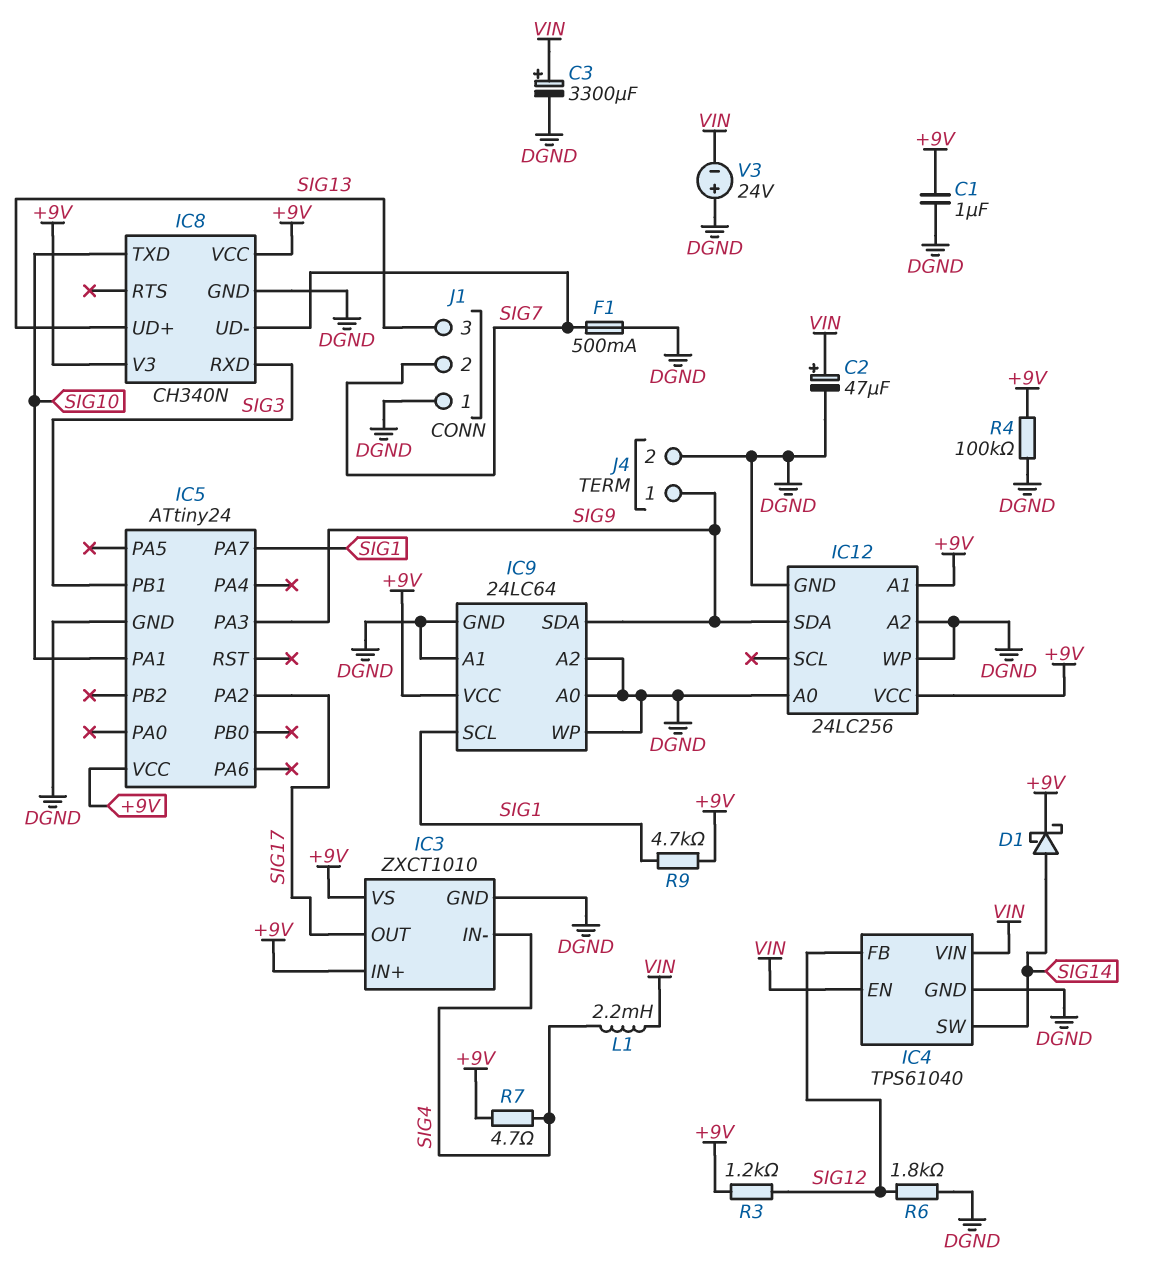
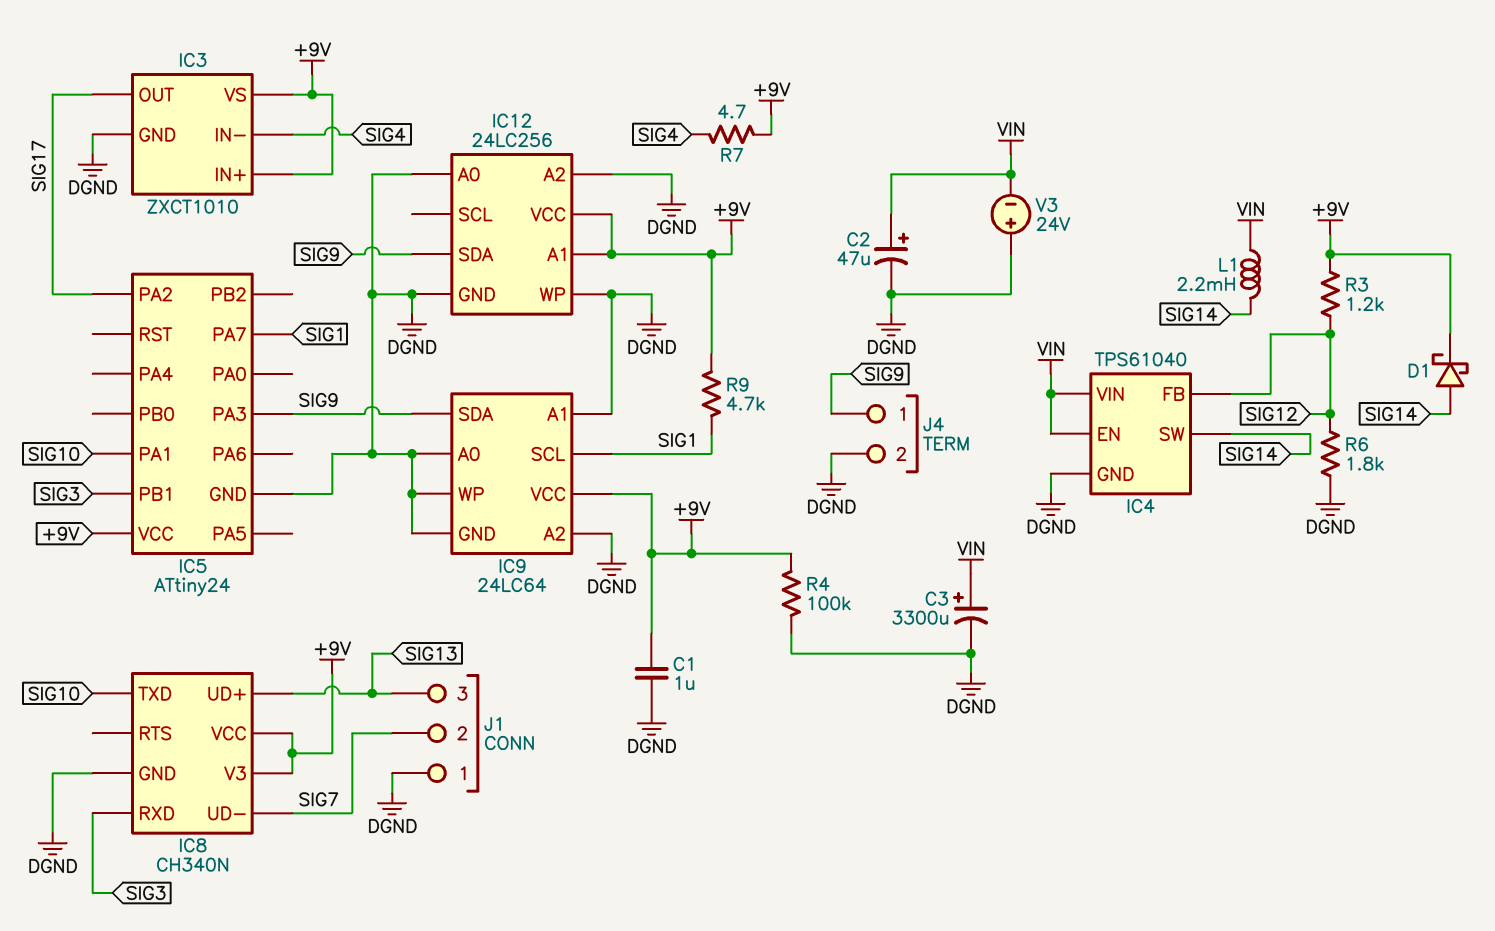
F1: 500mA (DGND, SIG7) -> none
L1: 2.2mH (SIG4, VIN) -> 2.2mH (SIG14, VIN)

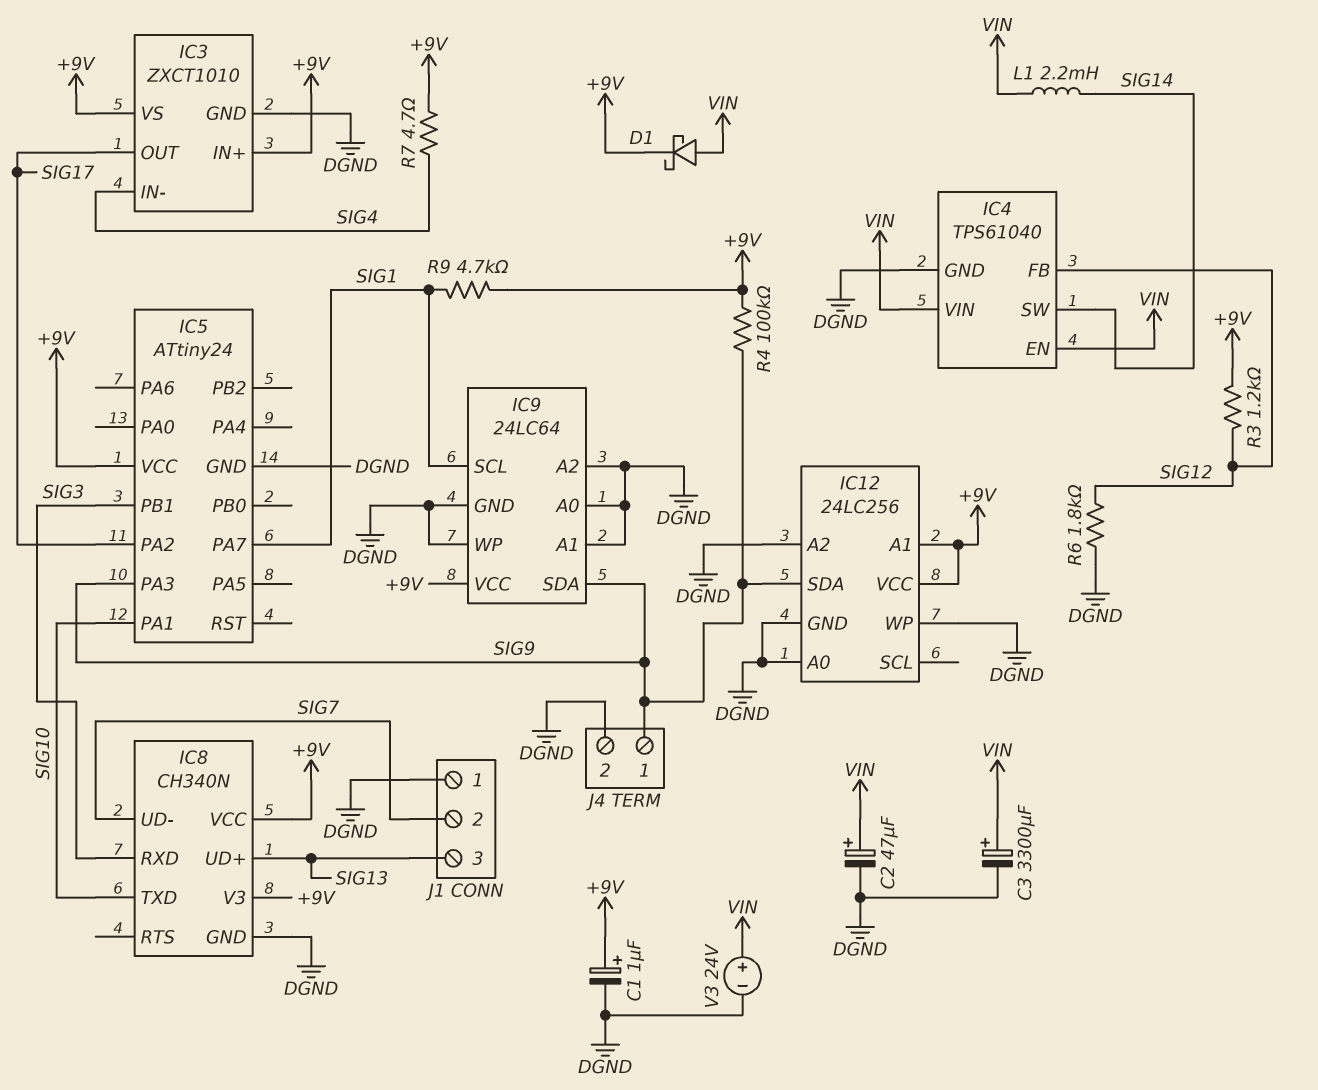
C1: 1uF (+9V, DGND) -> 1uF (plus +9V, minus DGND)
D1: schottky (A SIG14, K +9V) -> schottky (A VIN, K +9V)
R4: 100k (+9V, DGND) -> 100k (+9V, SIG9)
V3: 24V (plus DGND, minus VIN) -> 24V (plus VIN, minus DGND)

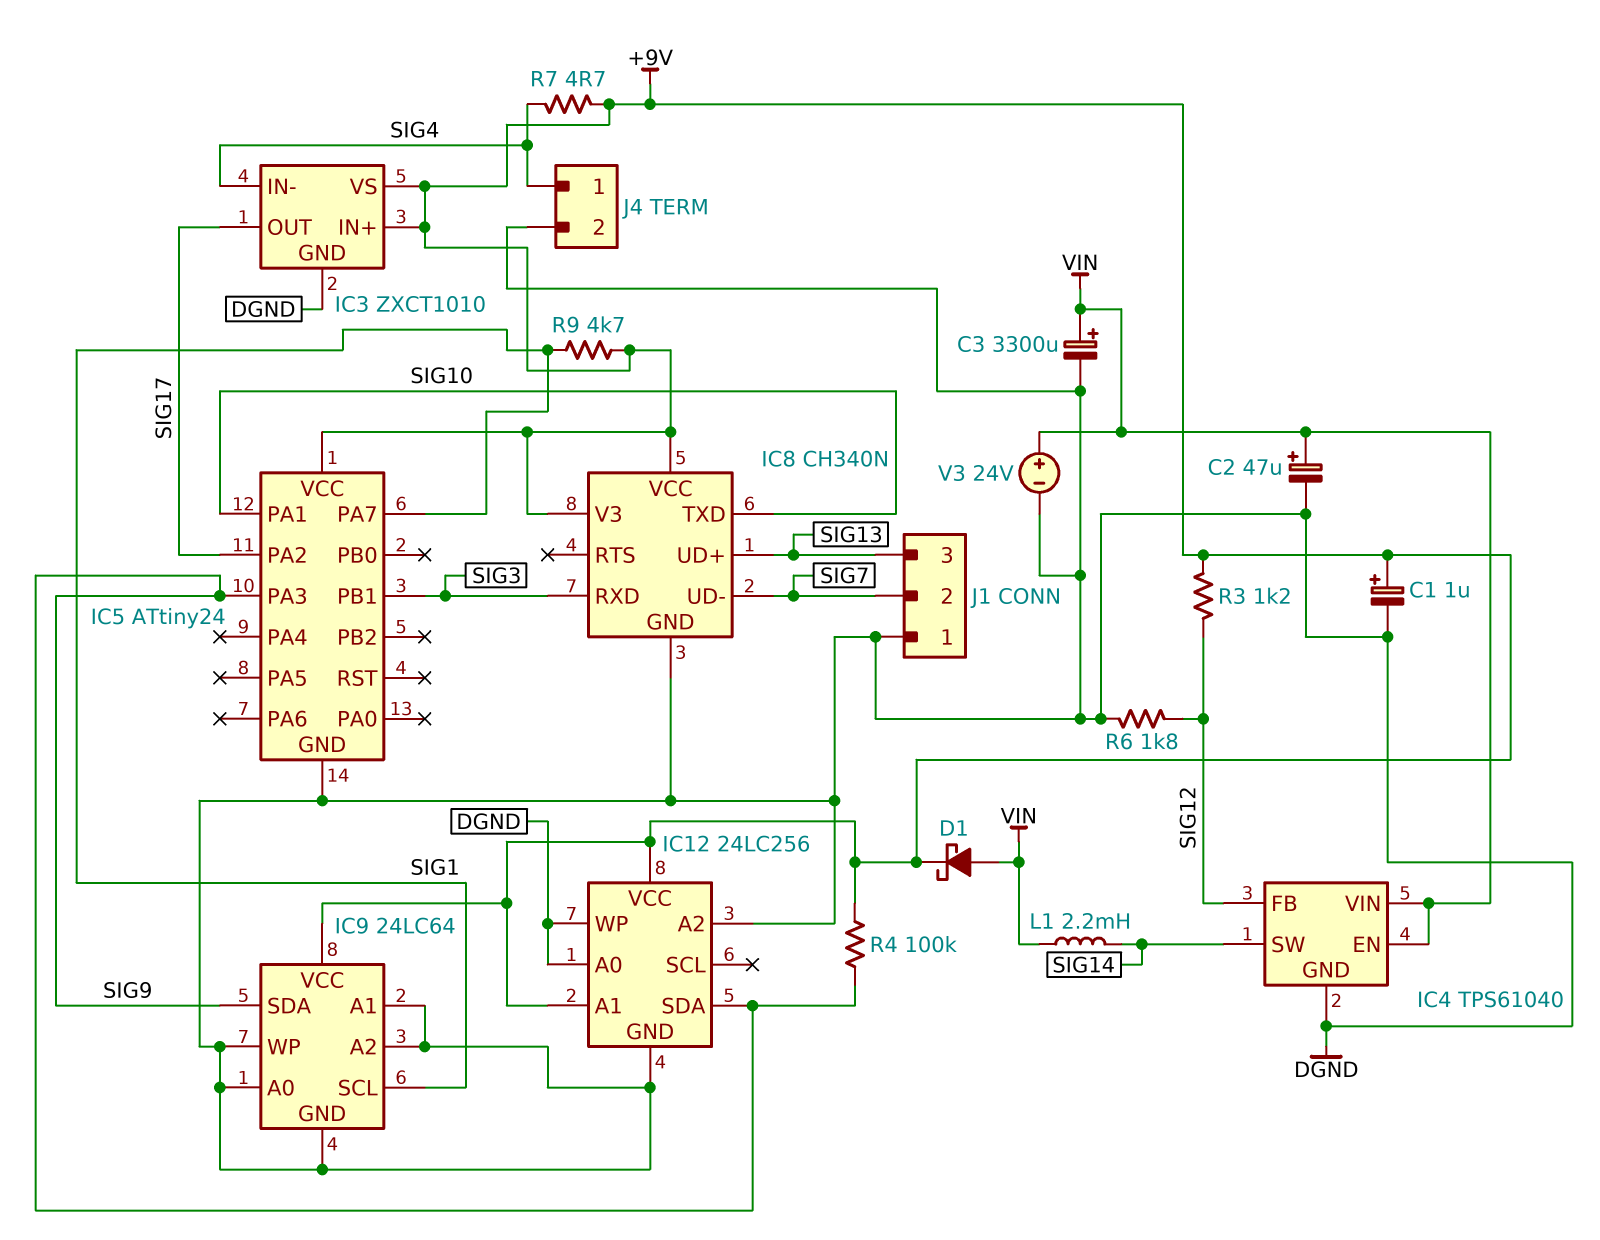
J4 pin 1: SIG9 -> SIG4

